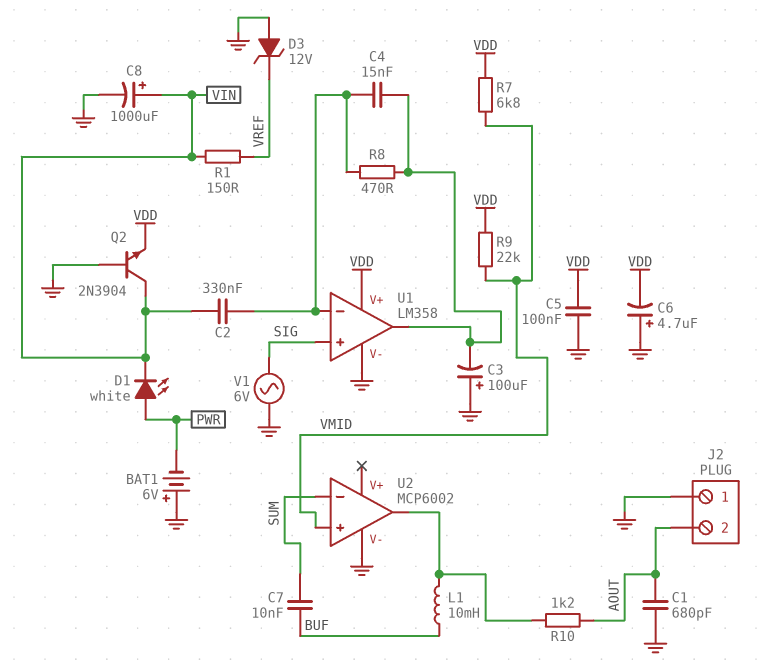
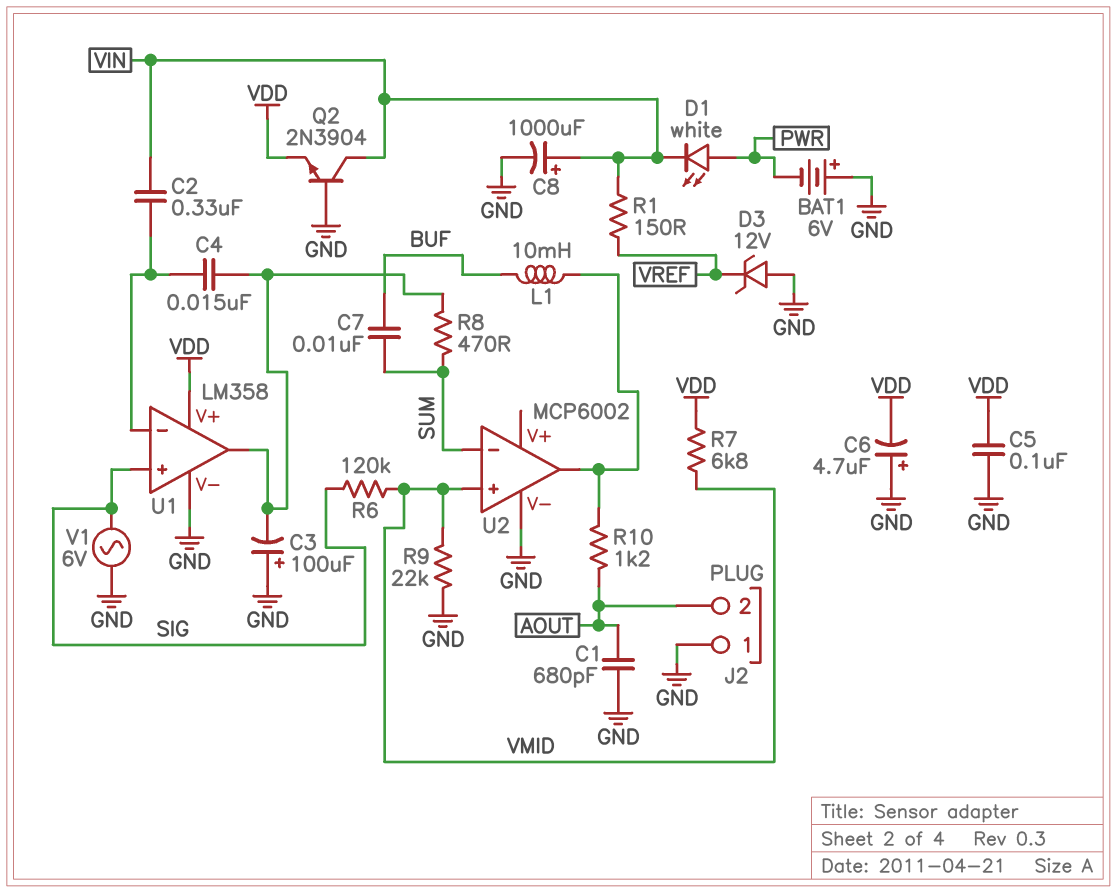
R6: none -> 120k (SIG, VMID)
R8: 470 (U1/in-, U1/out) -> 470 (SUM, U1/out)
R9: 22k (VDD, VMID) -> 22k (GND, VMID)

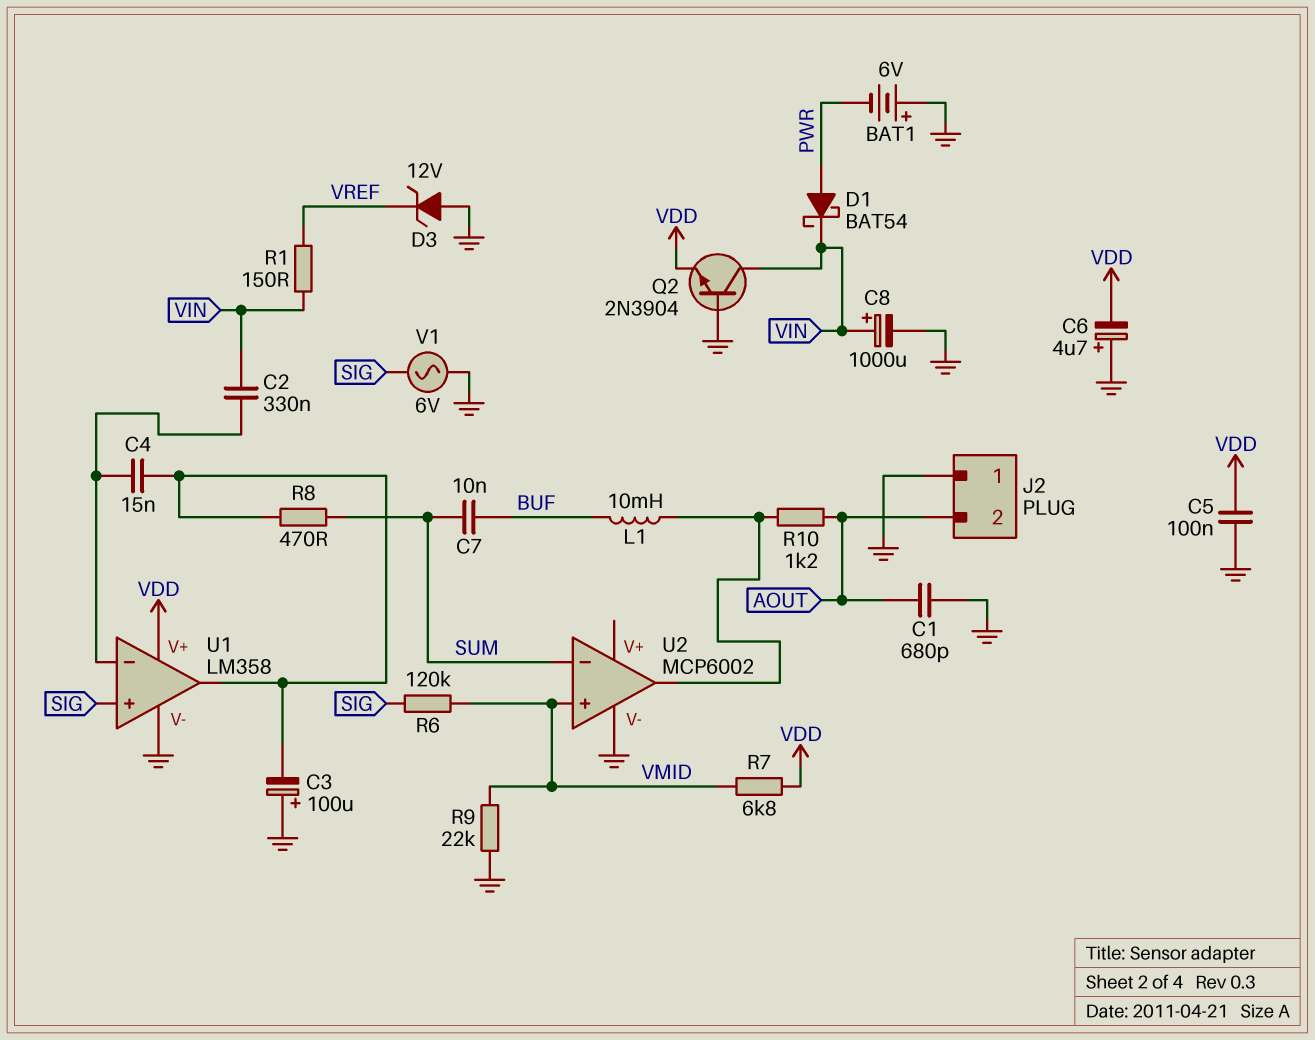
D1: LED white (A PWR, K VIN) -> schottky BAT54 (A PWR, K VIN)

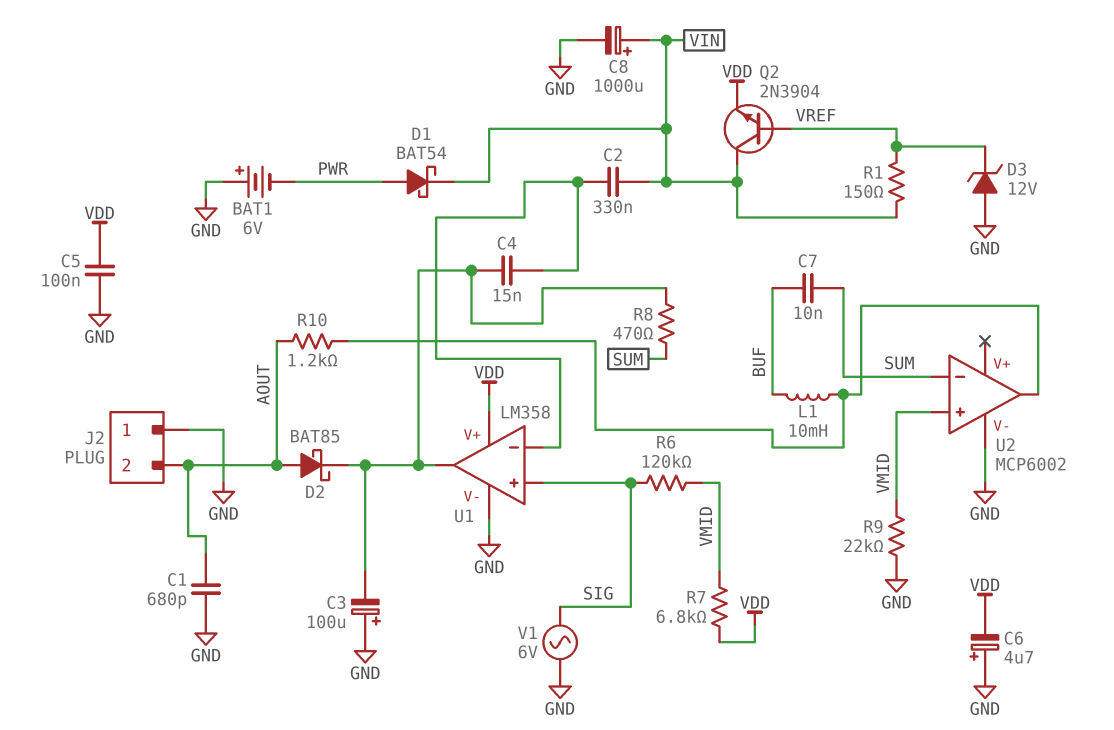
D2: none -> schottky BAT85 (A AOUT, K U1/out)
Q2: NPN 2N3904 (B GND, C VIN, E VDD) -> NPN 2N3904 (B VREF, C VIN, E VDD)

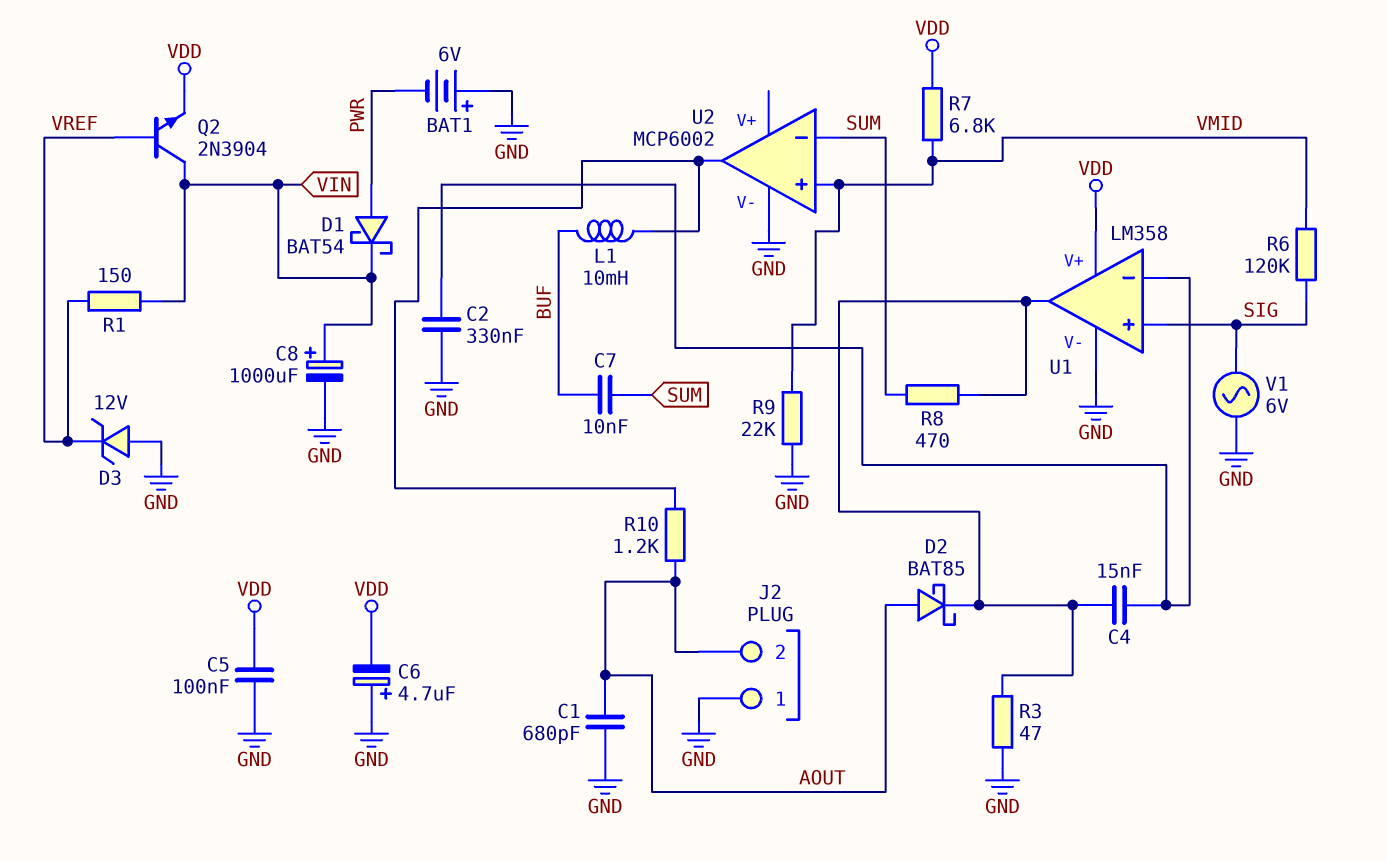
C2: 330nF (U1/in-, VIN) -> 330nF (GND, U1/in-)
C3: 100uF (plus GND, minus U1/out) -> none
R3: none -> 47 (GND, U1/out)

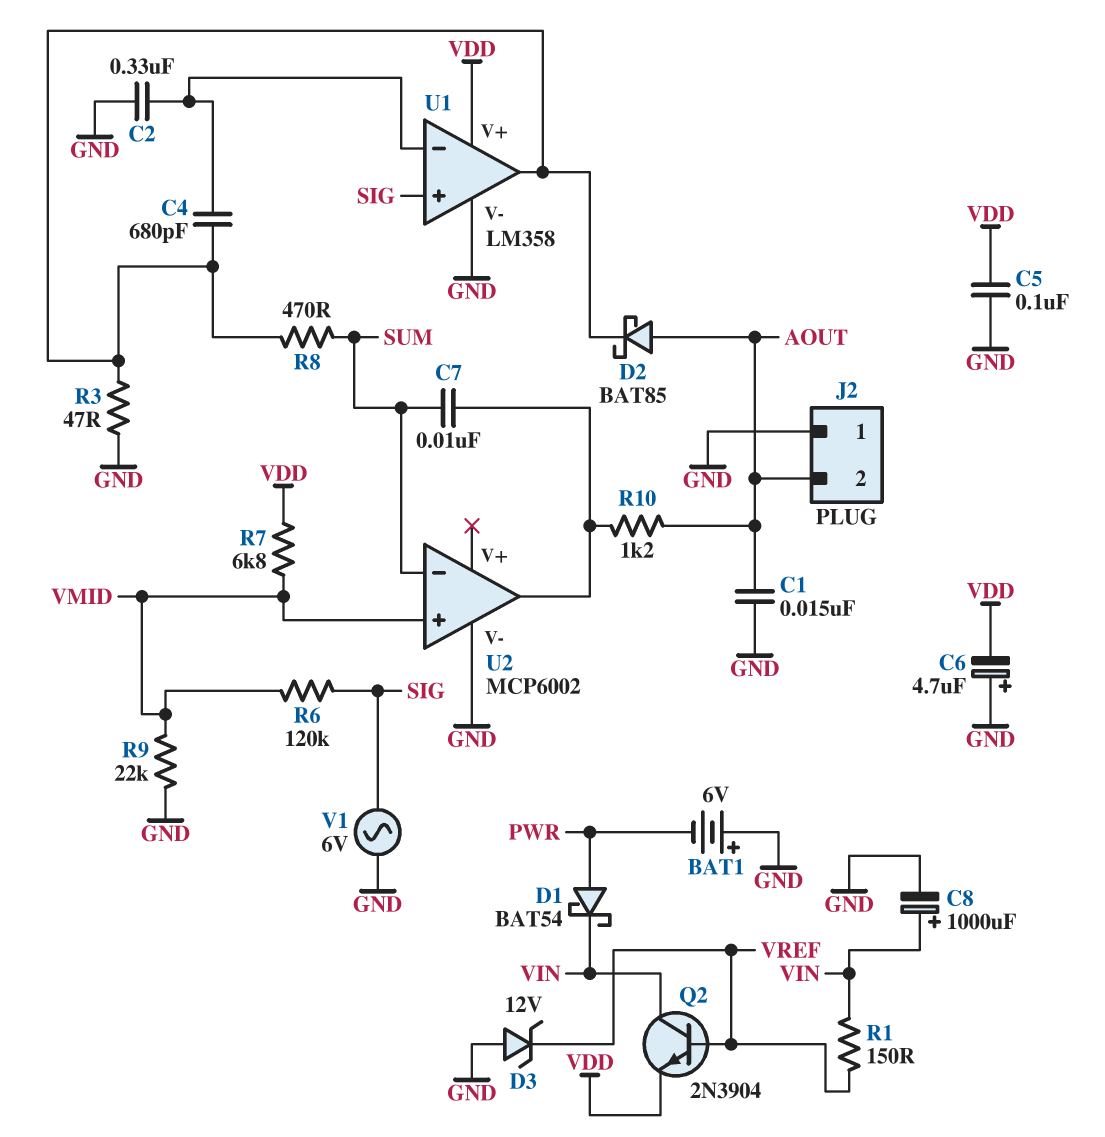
C1: 680pF (AOUT, GND) -> 15nF (AOUT, GND)
C4: 15nF (U1/in-, U1/out) -> 680pF (U1/in-, U1/out)
C7: 10nF (BUF, SUM) -> 10nF (SUM, U2/out)
L1: 10mH (BUF, U2/out) -> none

